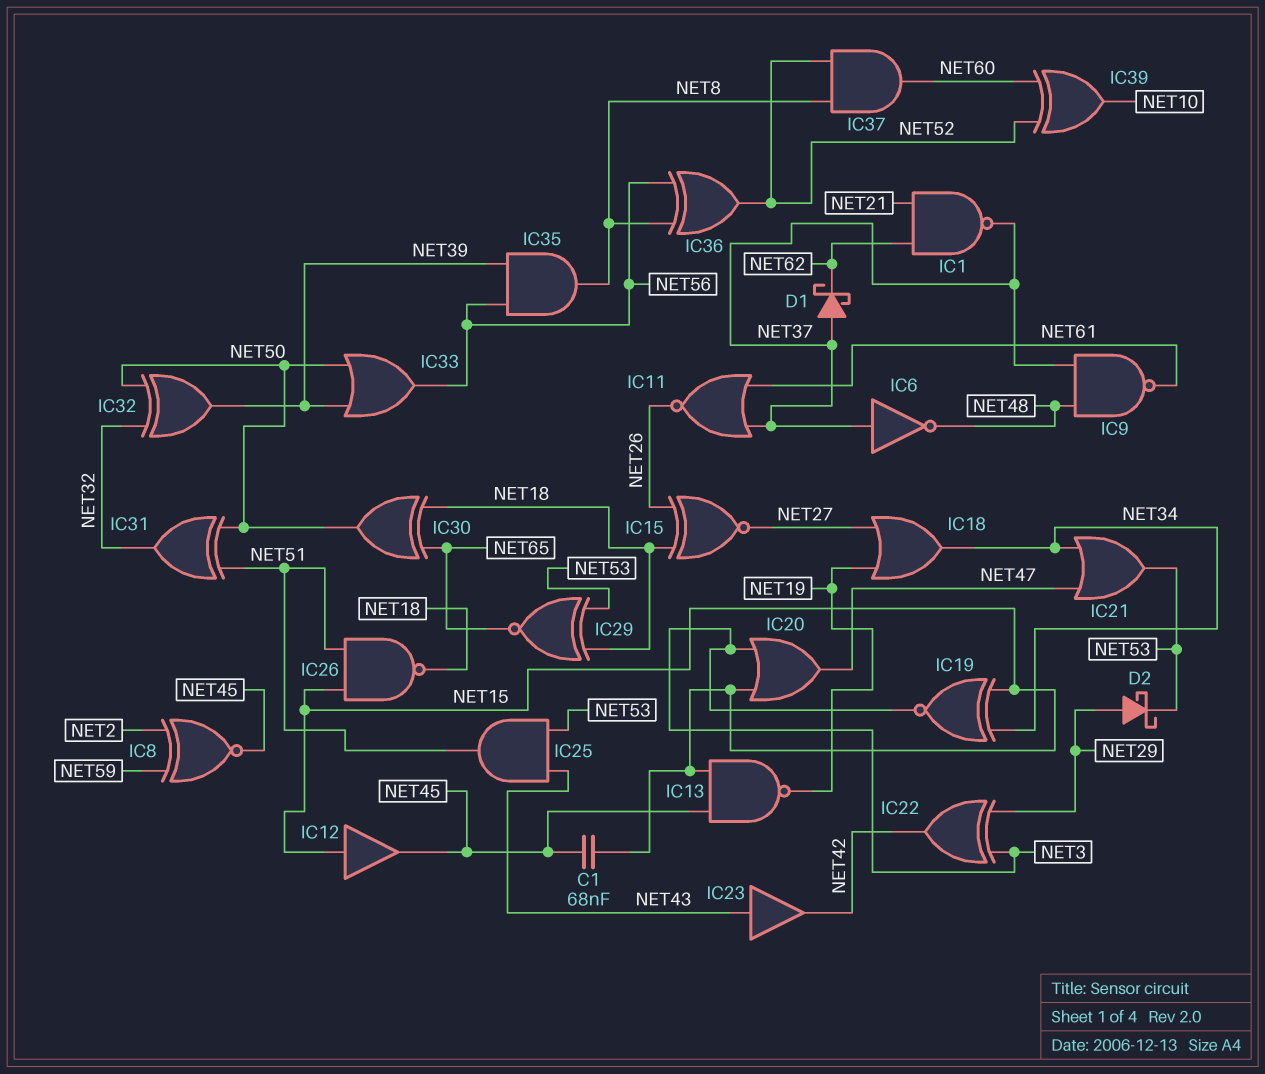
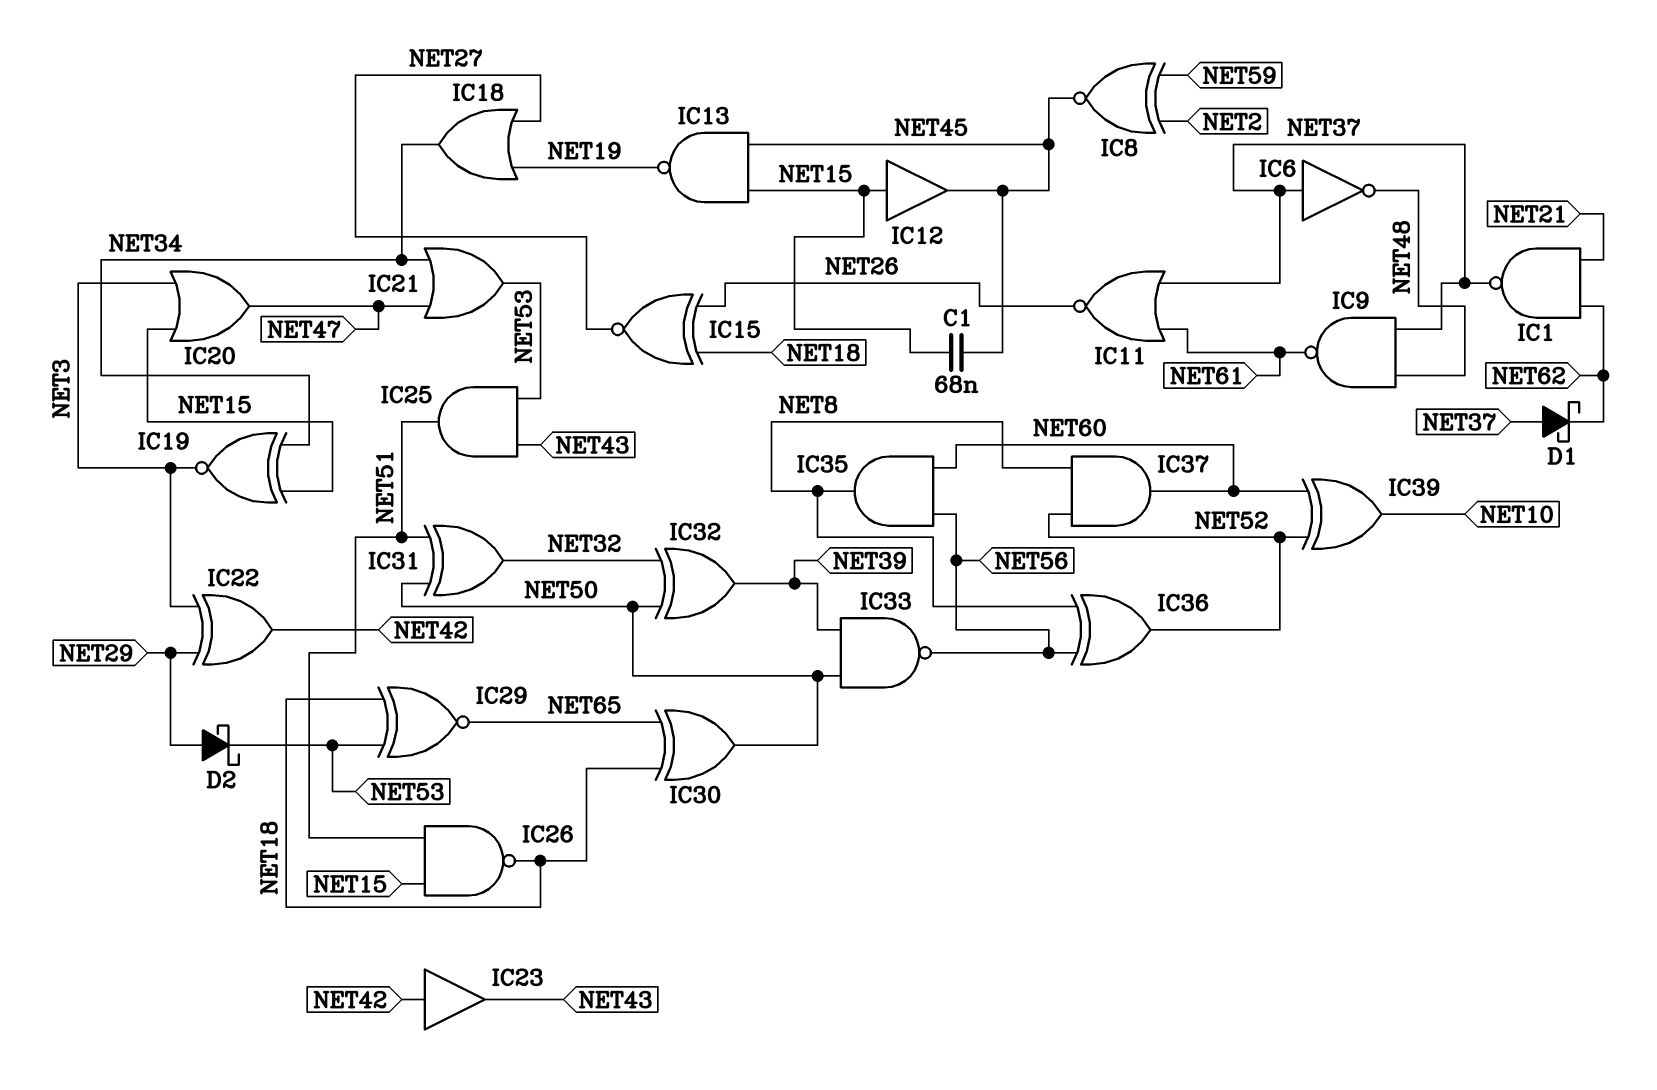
IC23: buffer (in NET43, out NET42) -> buffer (in NET42, out NET43)
IC33: OR (in NET39, in NET50, out NET56) -> NAND (in NET39, in NET50, out NET56)
IC35: AND (in NET39, in NET56, out NET8) -> AND (in NET56, in NET60, out NET8)

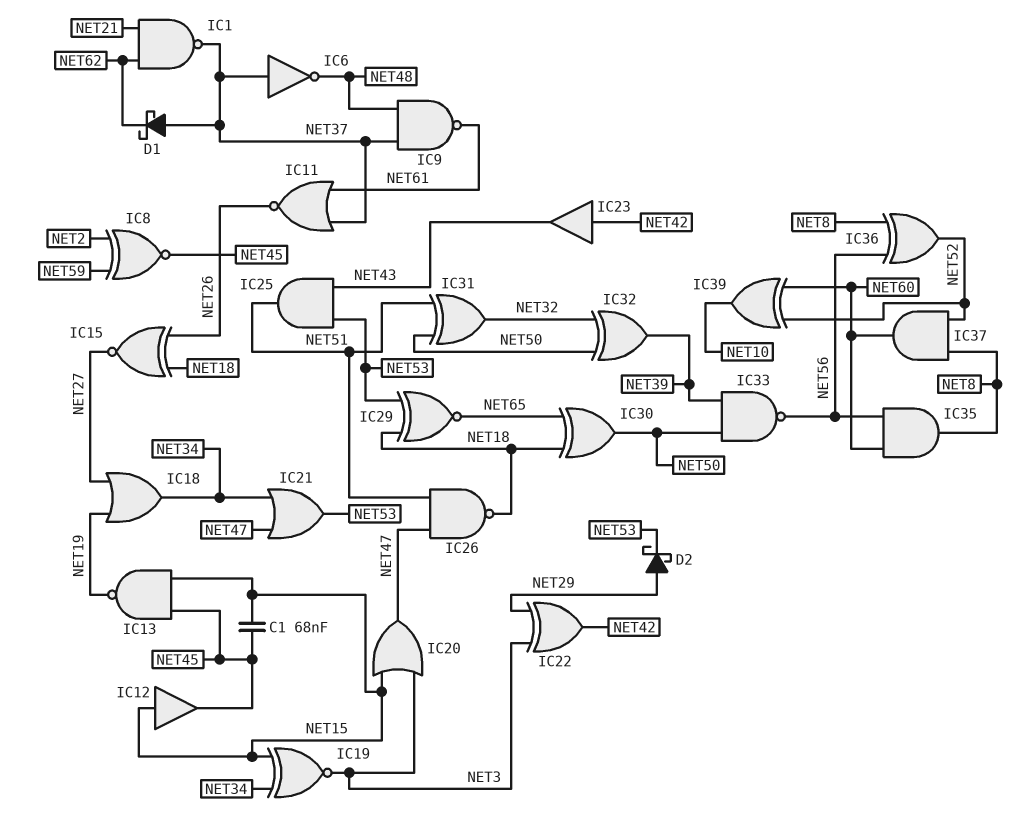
IC26: NAND (in NET15, in NET51, out NET18) -> NAND (in NET47, in NET51, out NET18)

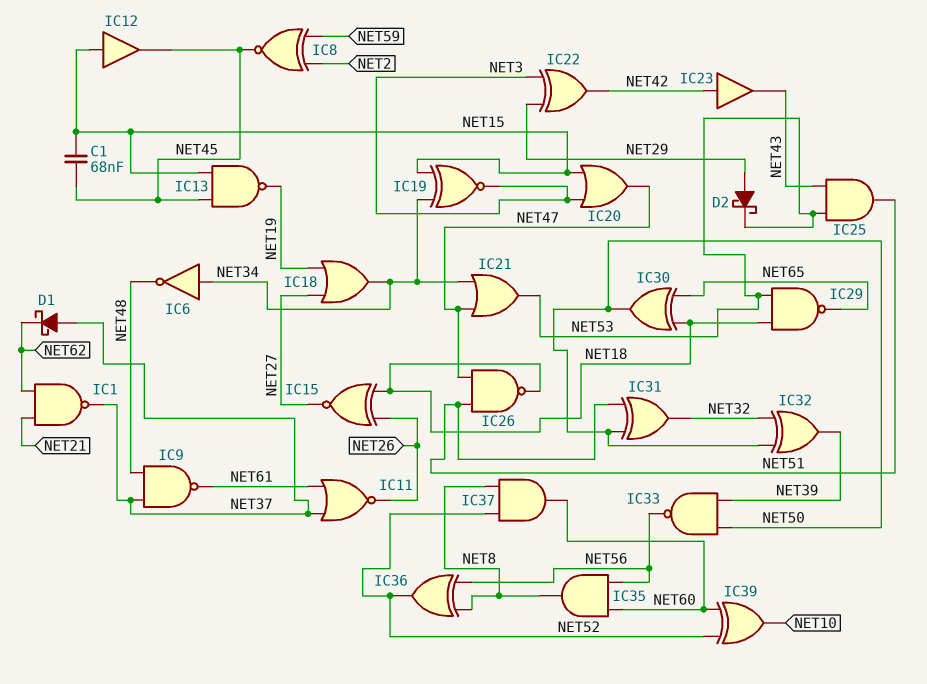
IC6: NOT (in NET37, out NET48) -> NOT (in NET34, out NET48)
IC29: XNOR (in NET18, in NET53, out NET65) -> NAND (in NET18, in NET53, out NET65)

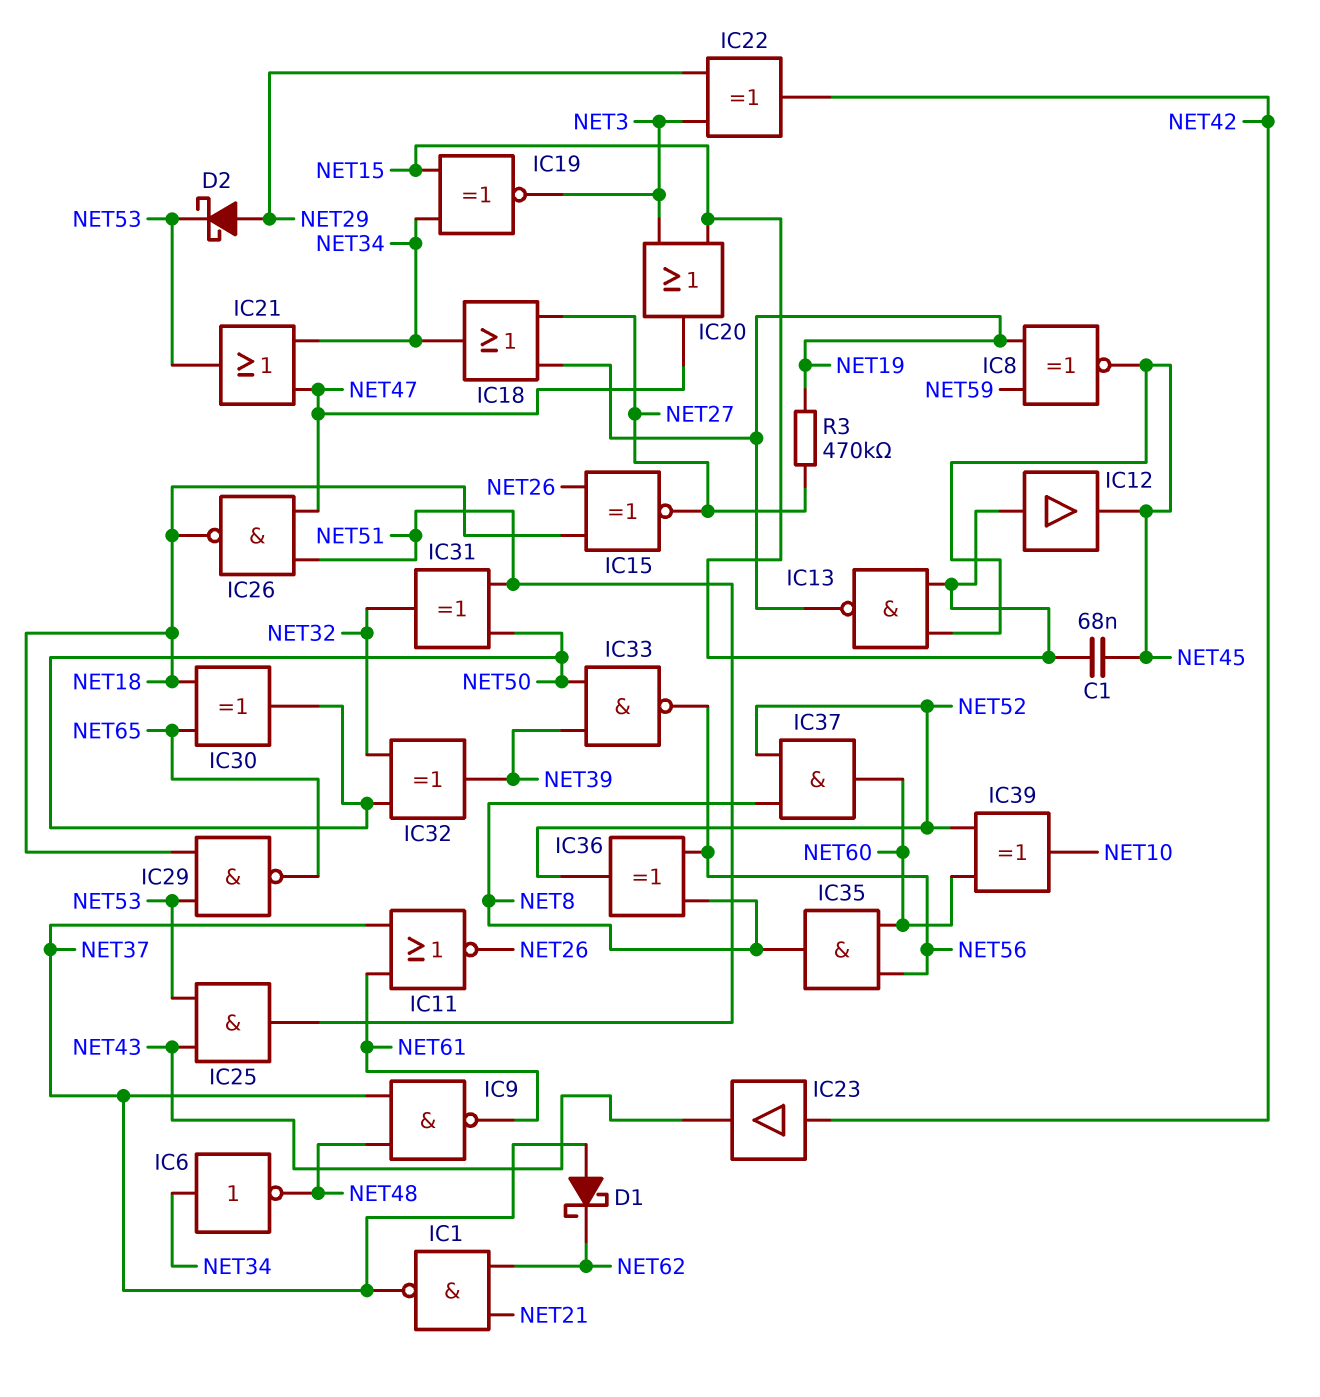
IC8: XNOR (in NET2, in NET59, out NET45) -> XNOR (in NET19, in NET59, out NET45)
R3: none -> 470k (NET19, NET27)

